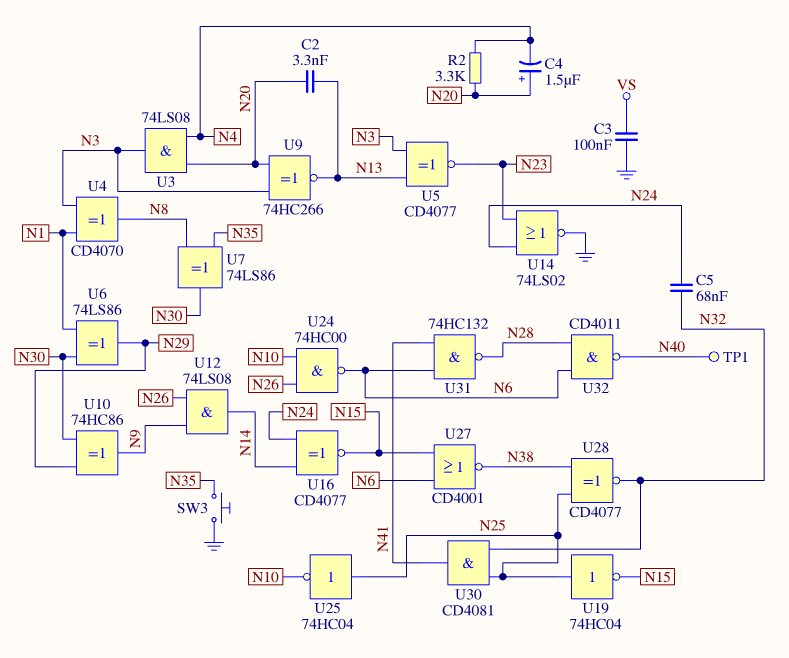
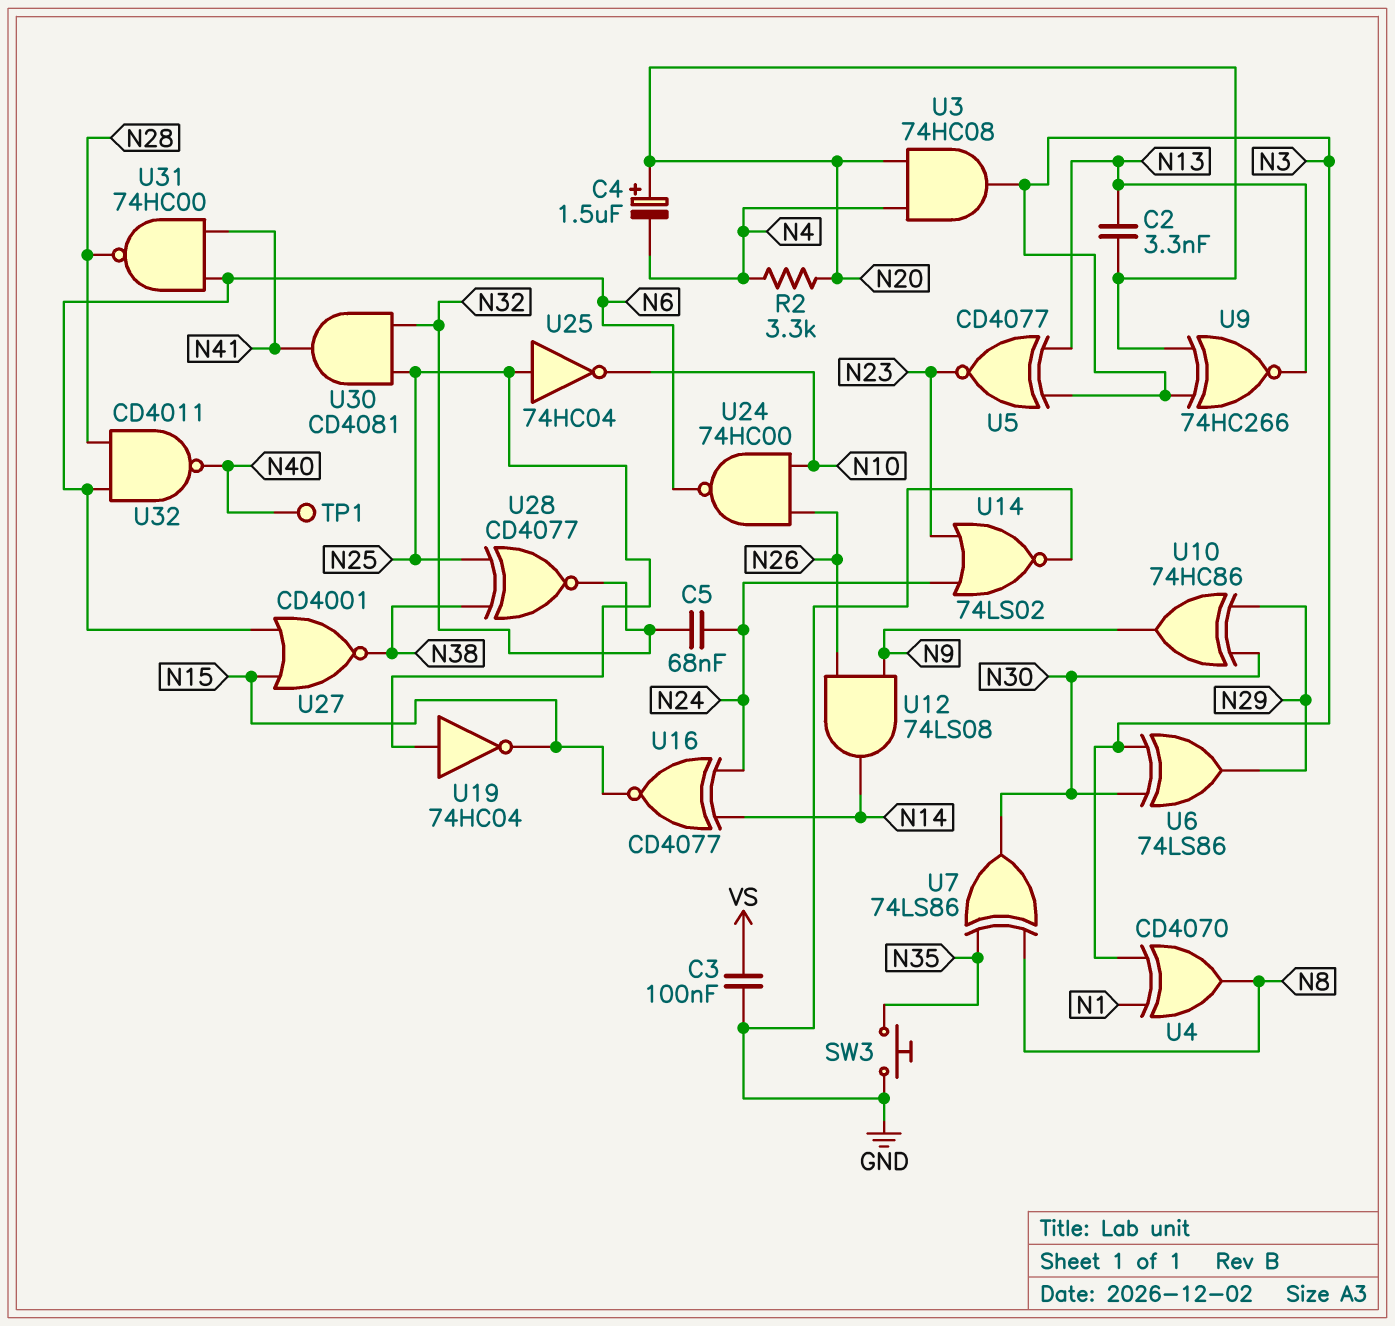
U3: AND 74LS08 (in N4, in N20, out N3) -> AND 74HC08 (in N4, in N20, out N3)
U6: XOR 74LS86 (in N1, in N30, out N29) -> XOR 74LS86 (in N3, in N30, out N29)
U31: NAND 74HC132 (in N6, in N41, out N28) -> NAND 74HC00 (in N6, in N41, out N28)

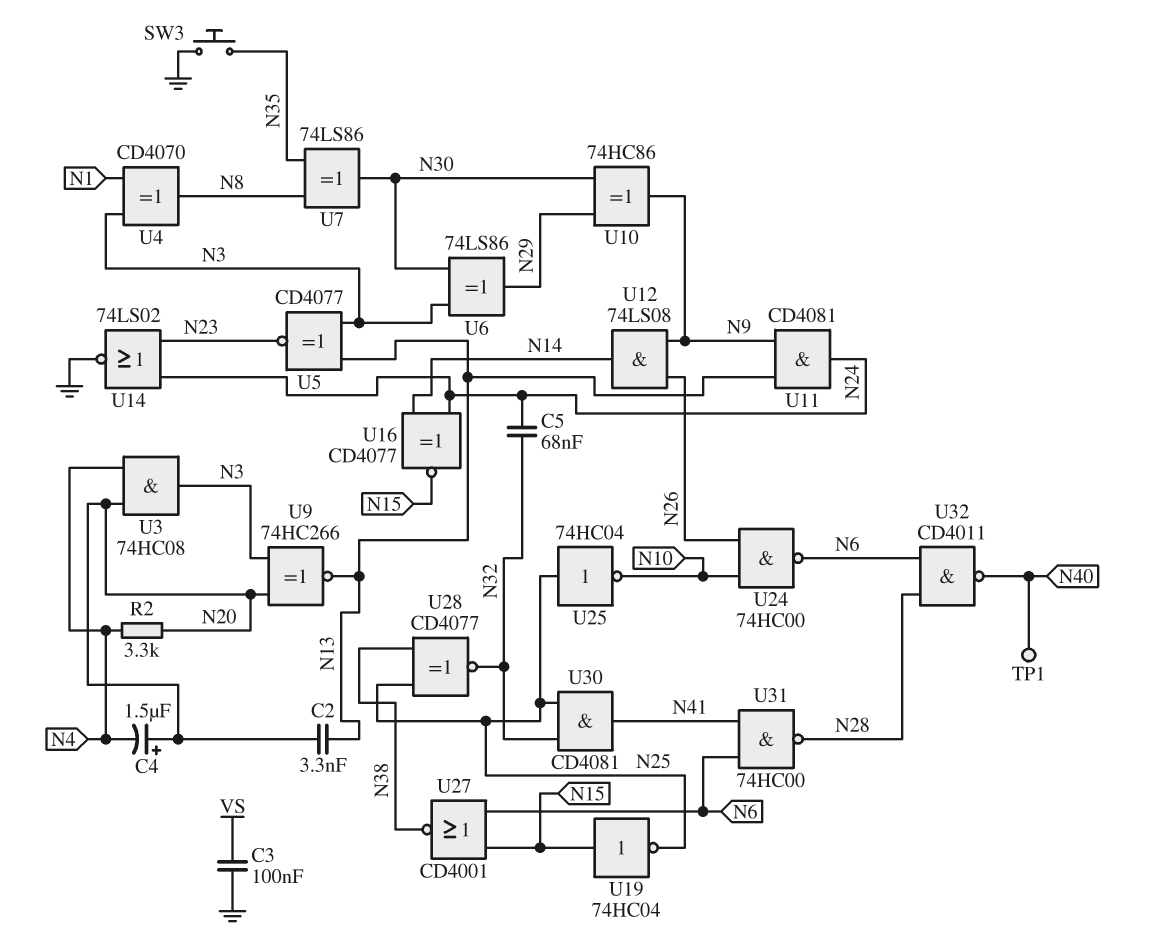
U11: none -> AND CD4081 (in N9, in N13, out N24)
U19: NOT 74HC04 (in N25, out N15) -> NOT 74HC04 (in N15, out N25)

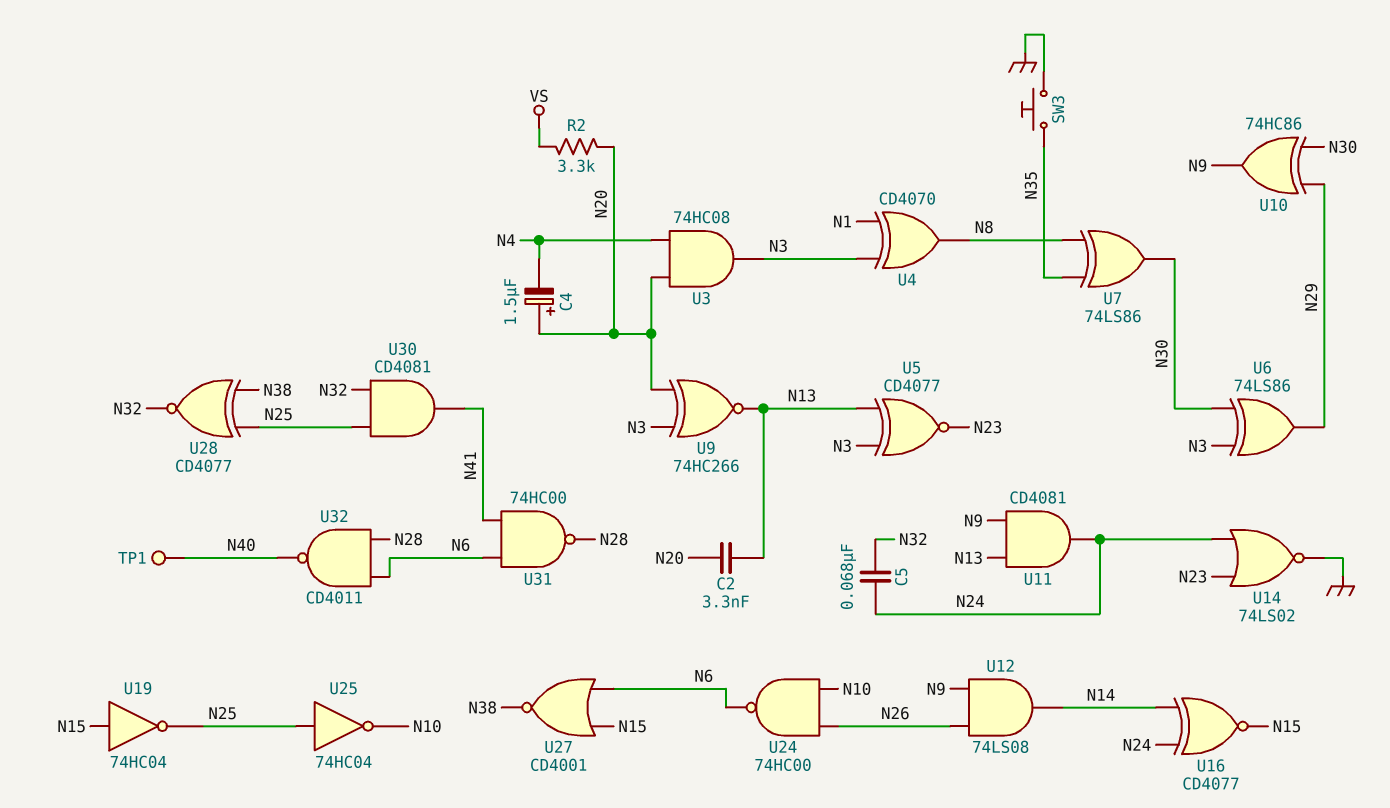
C3: 100nF (GND, VS) -> none
R2: 3.3k (N4, N20) -> 3.3k (N20, VS)

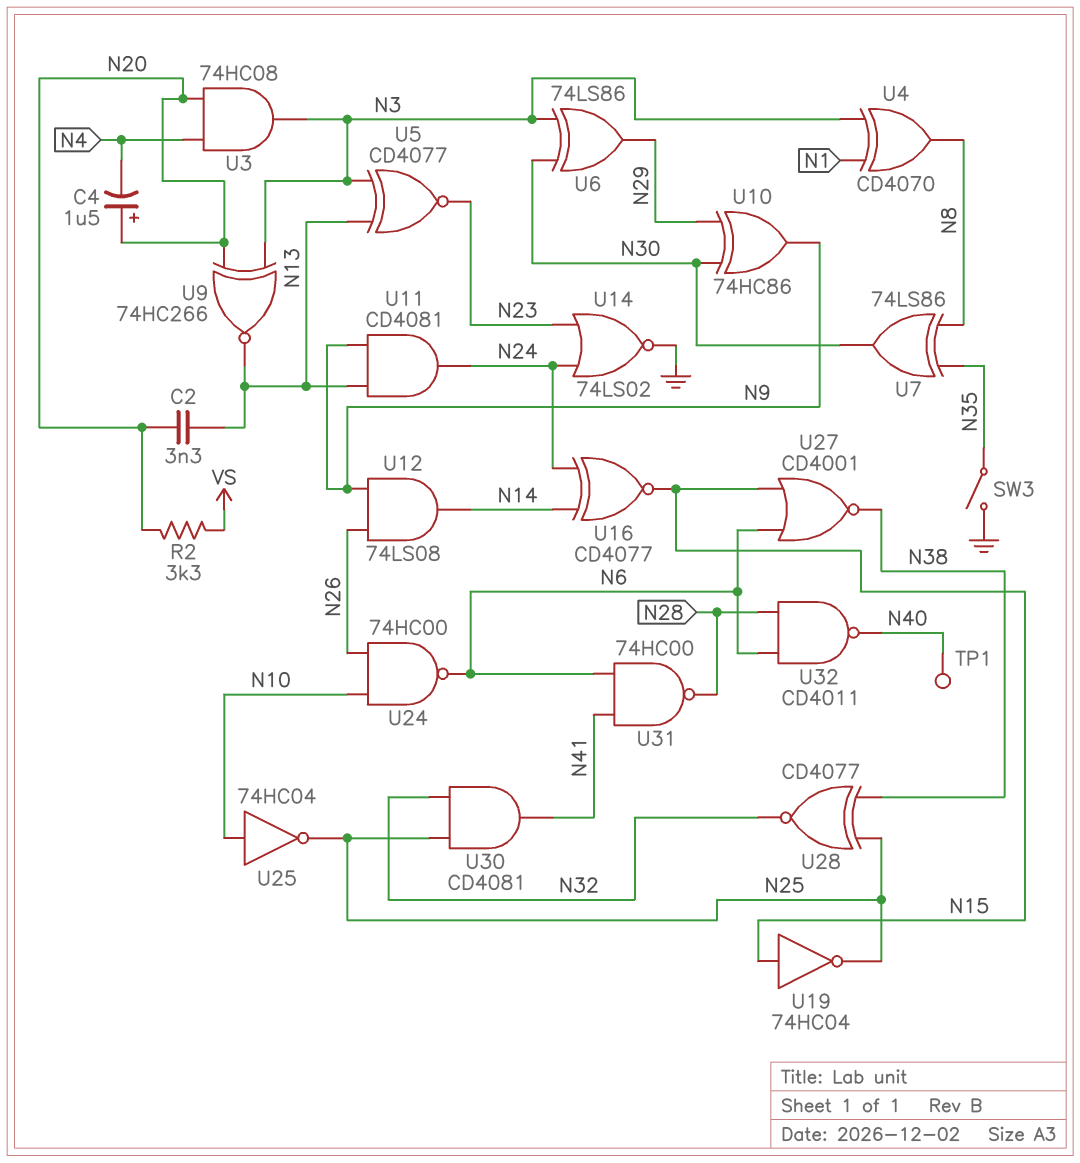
C5: 68nF (N24, N32) -> none
SW3: button (GND, N35) -> switch (GND, N35)
U25: NOT 74HC04 (in N25, out N10) -> NOT 74HC04 (in N10, out N25)

